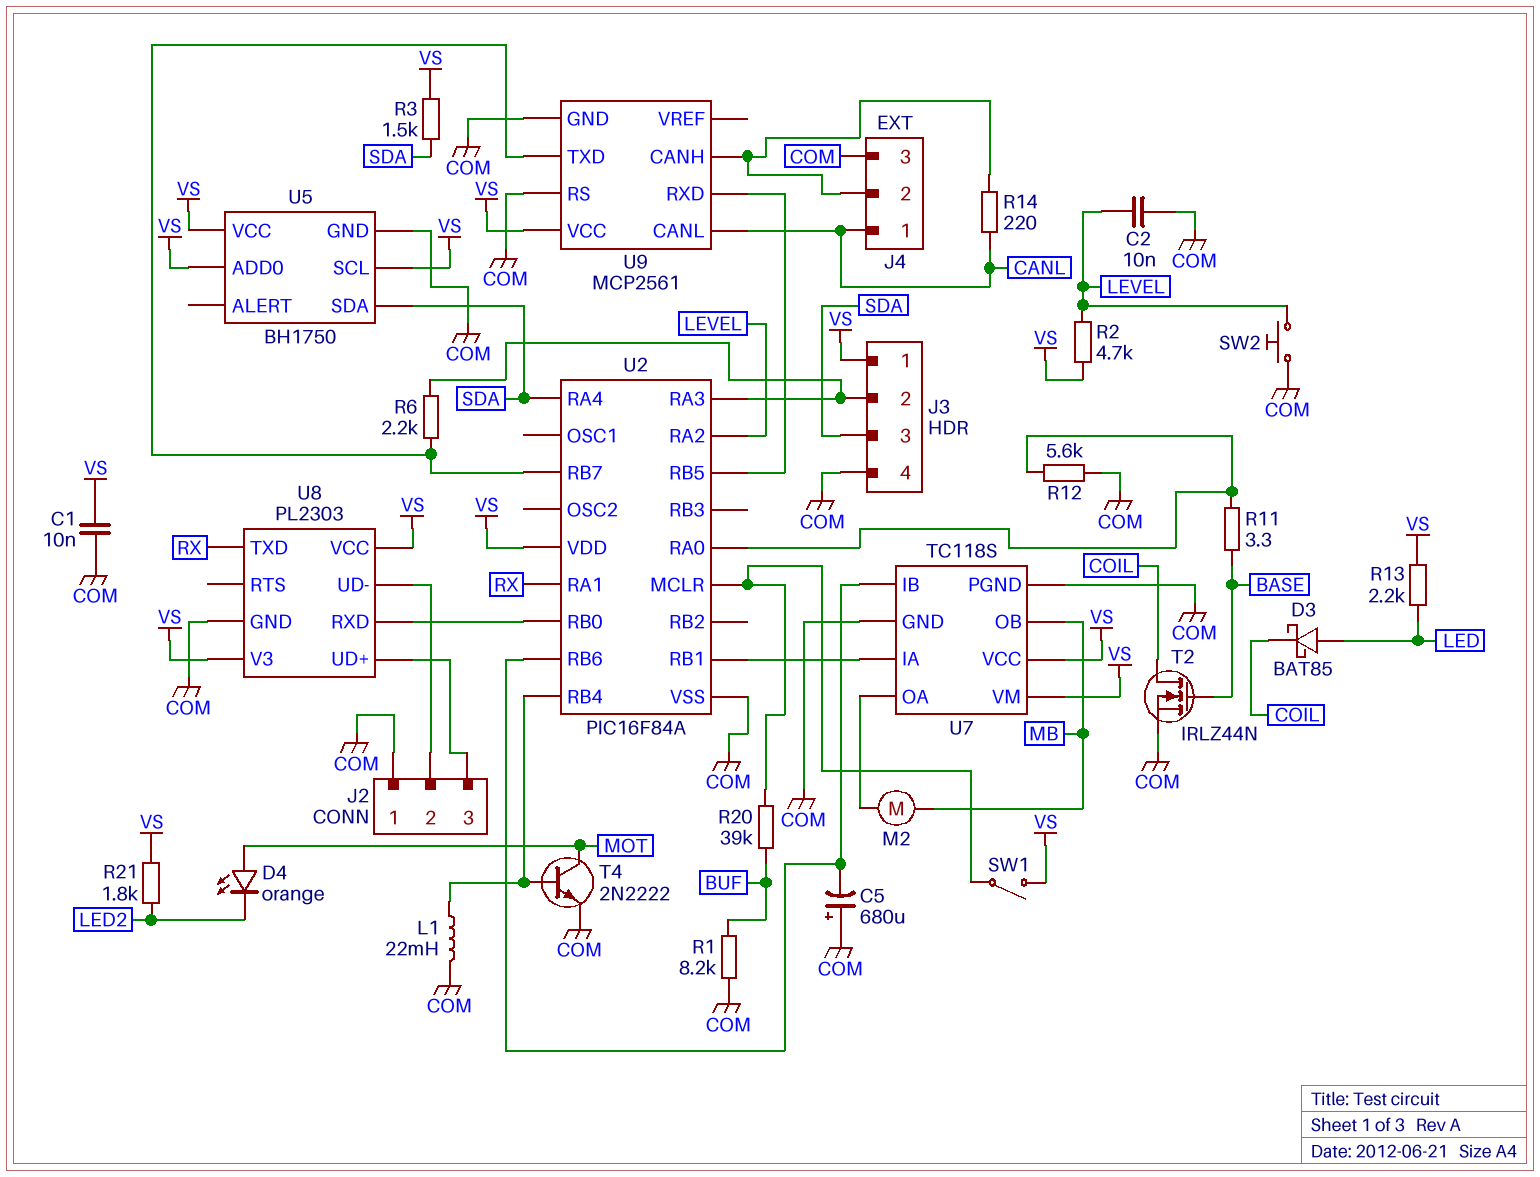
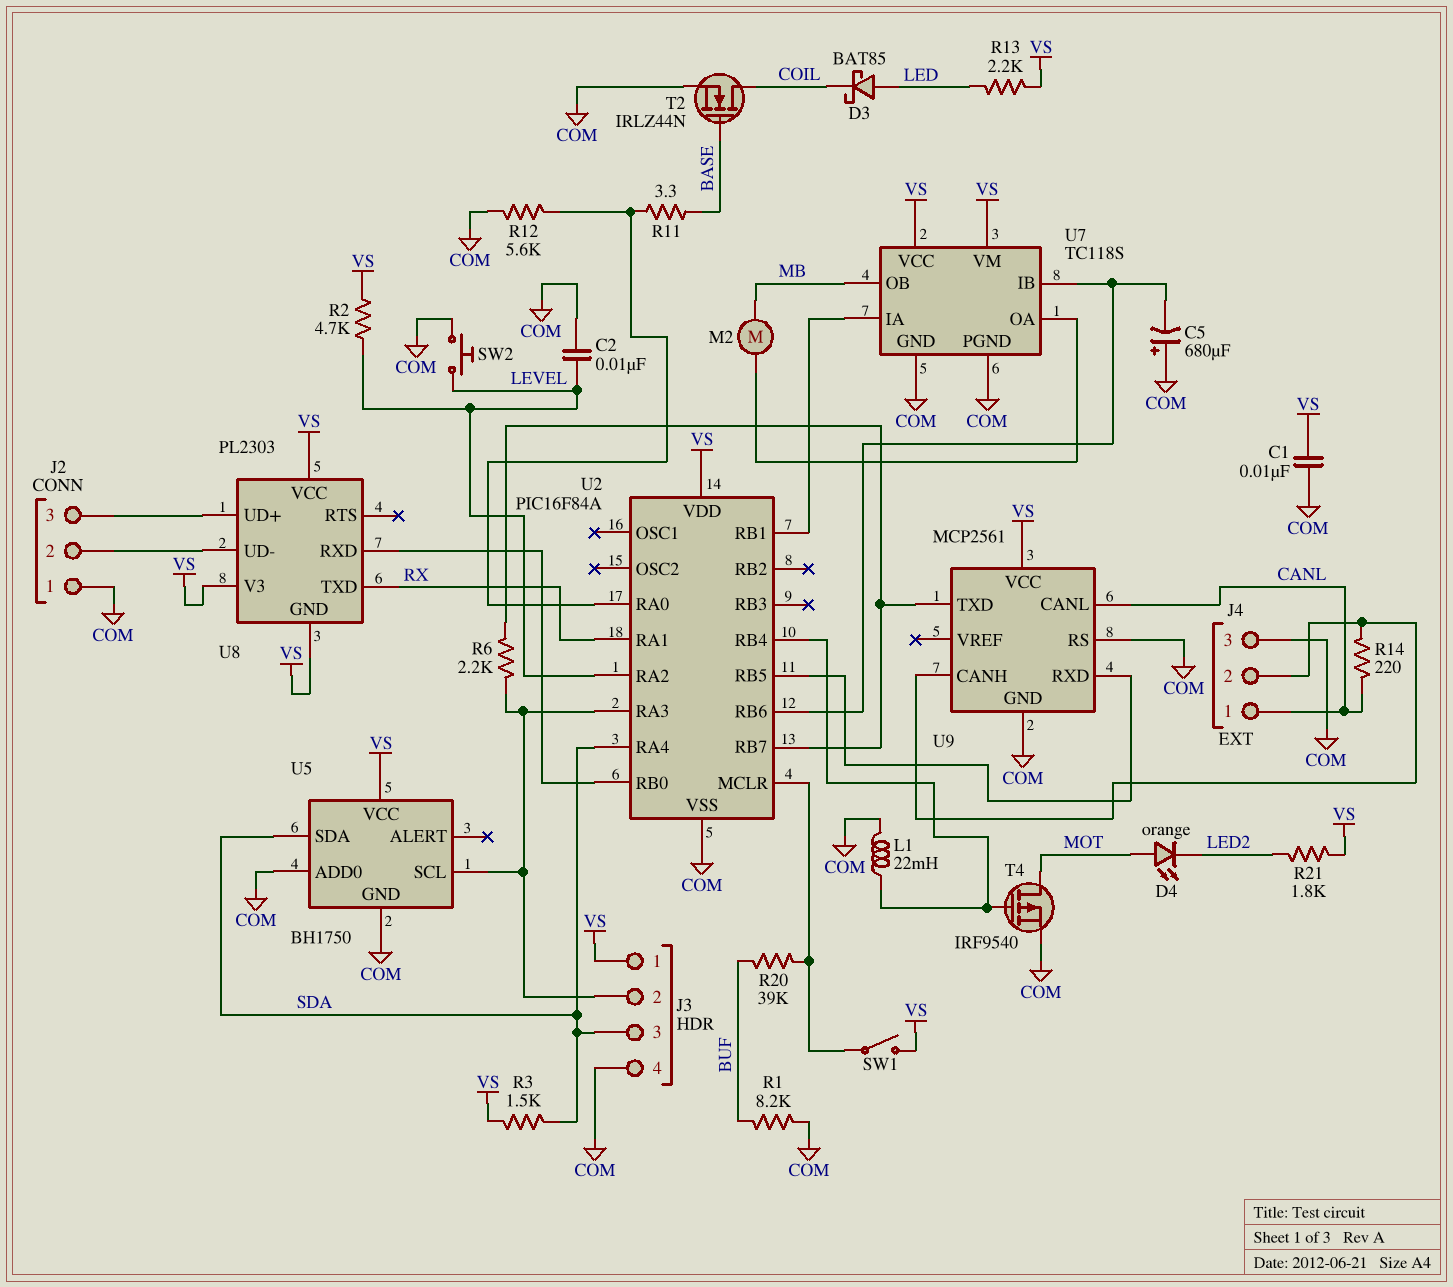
T4: NPN 2N2222 (B U2/RB4, C MOT, E COM) -> PMOS IRF9540 (G U2/RB4, D MOT, S COM)
U5 pin ADD0: VS -> COM
U5 pin SCL: VS -> J3/2
U8 pin GND: COM -> VS

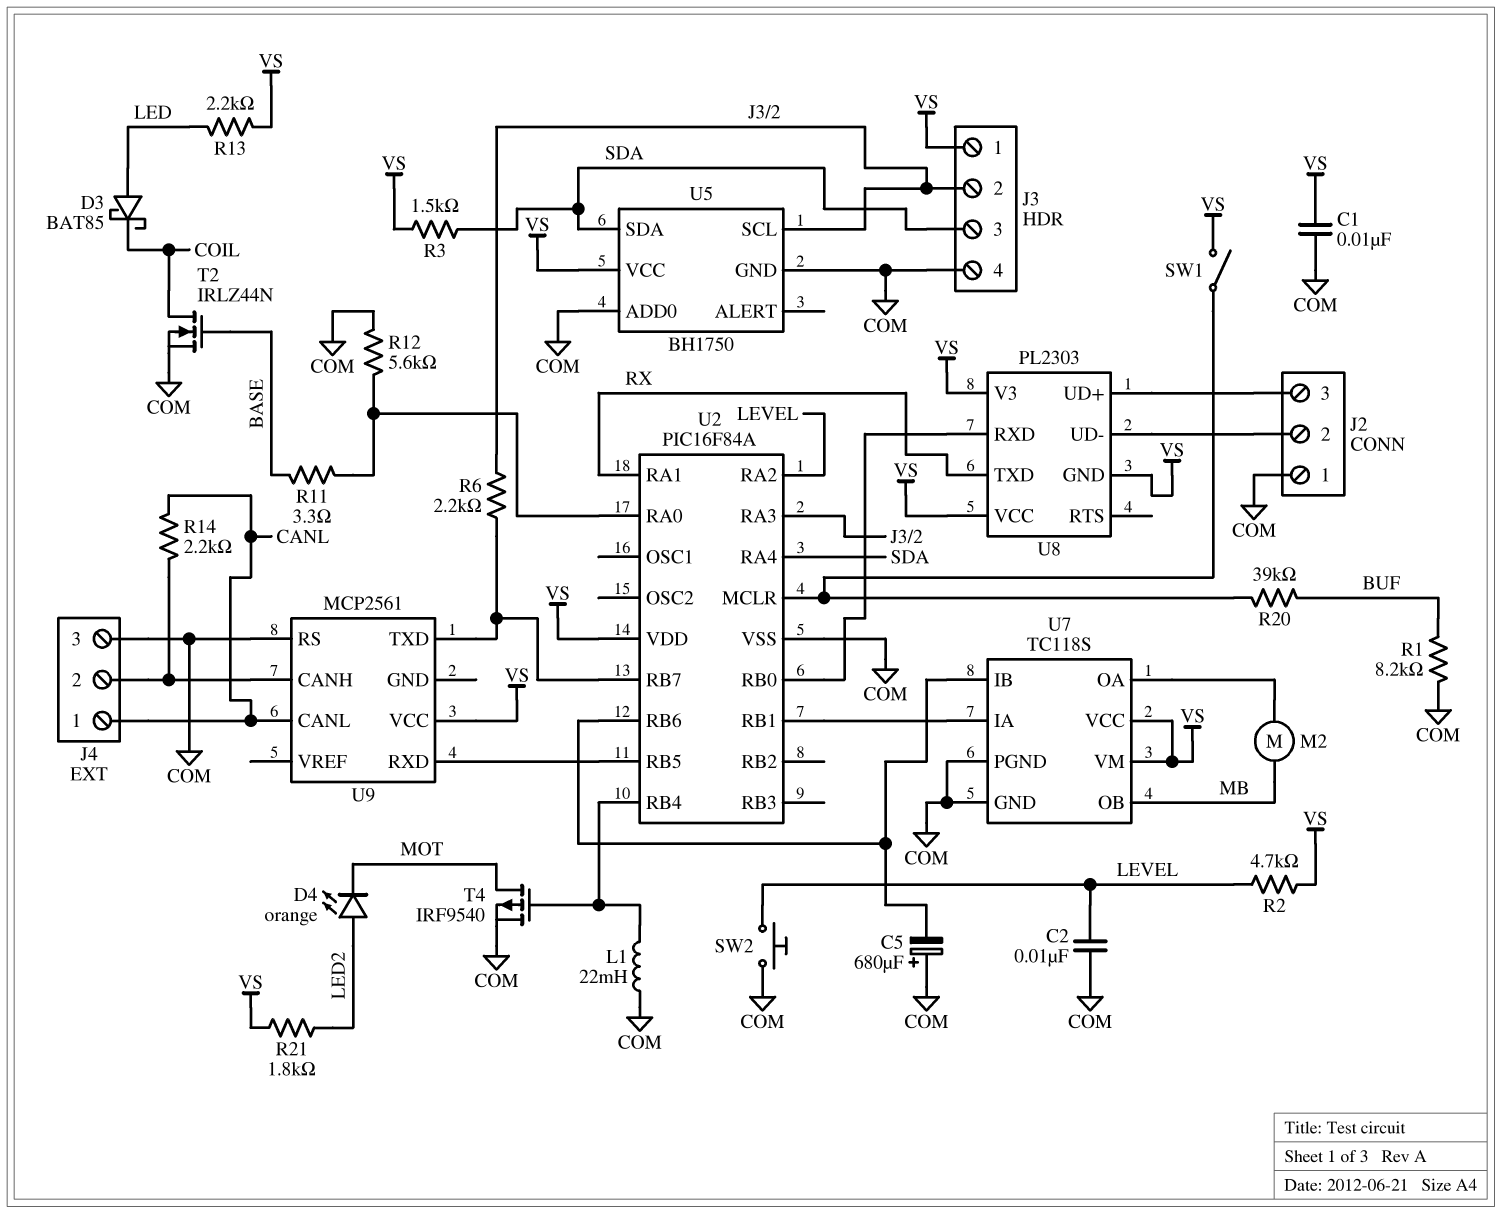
D4: LED orange (A MOT, K LED2) -> LED orange (A LED2, K MOT)
R14: 220 (CANL, J4/2) -> 2.2k (CANL, J4/2)
U9 pin GND: COM -> none

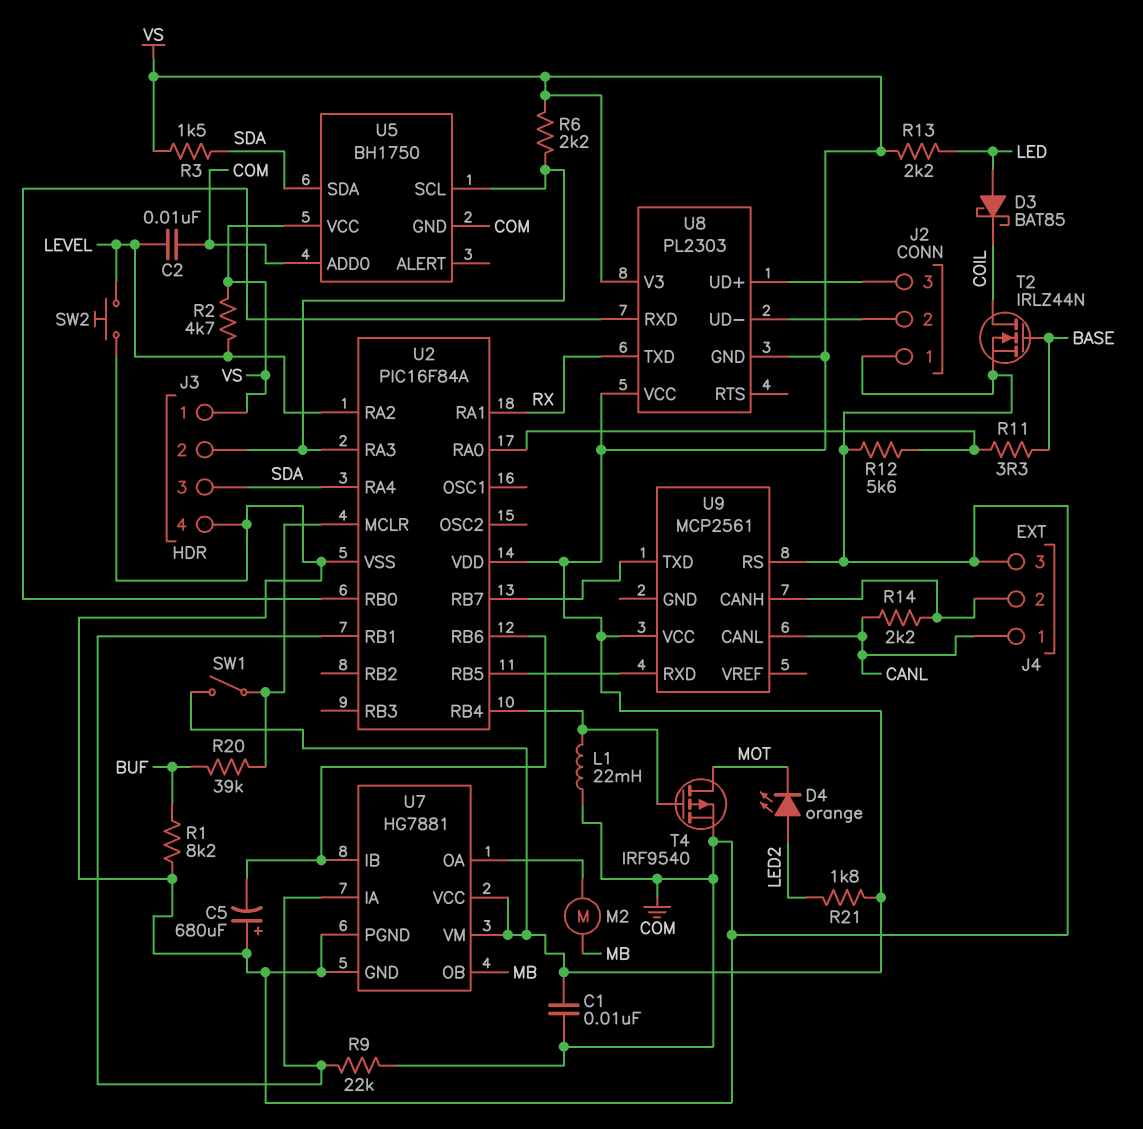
R6: 2.2k (J3/2, U2/RB7) -> 2.2k (J3/2, VS)
R9: none -> 22k (COM, U2/RB1)
U7: TC118S -> HG7881

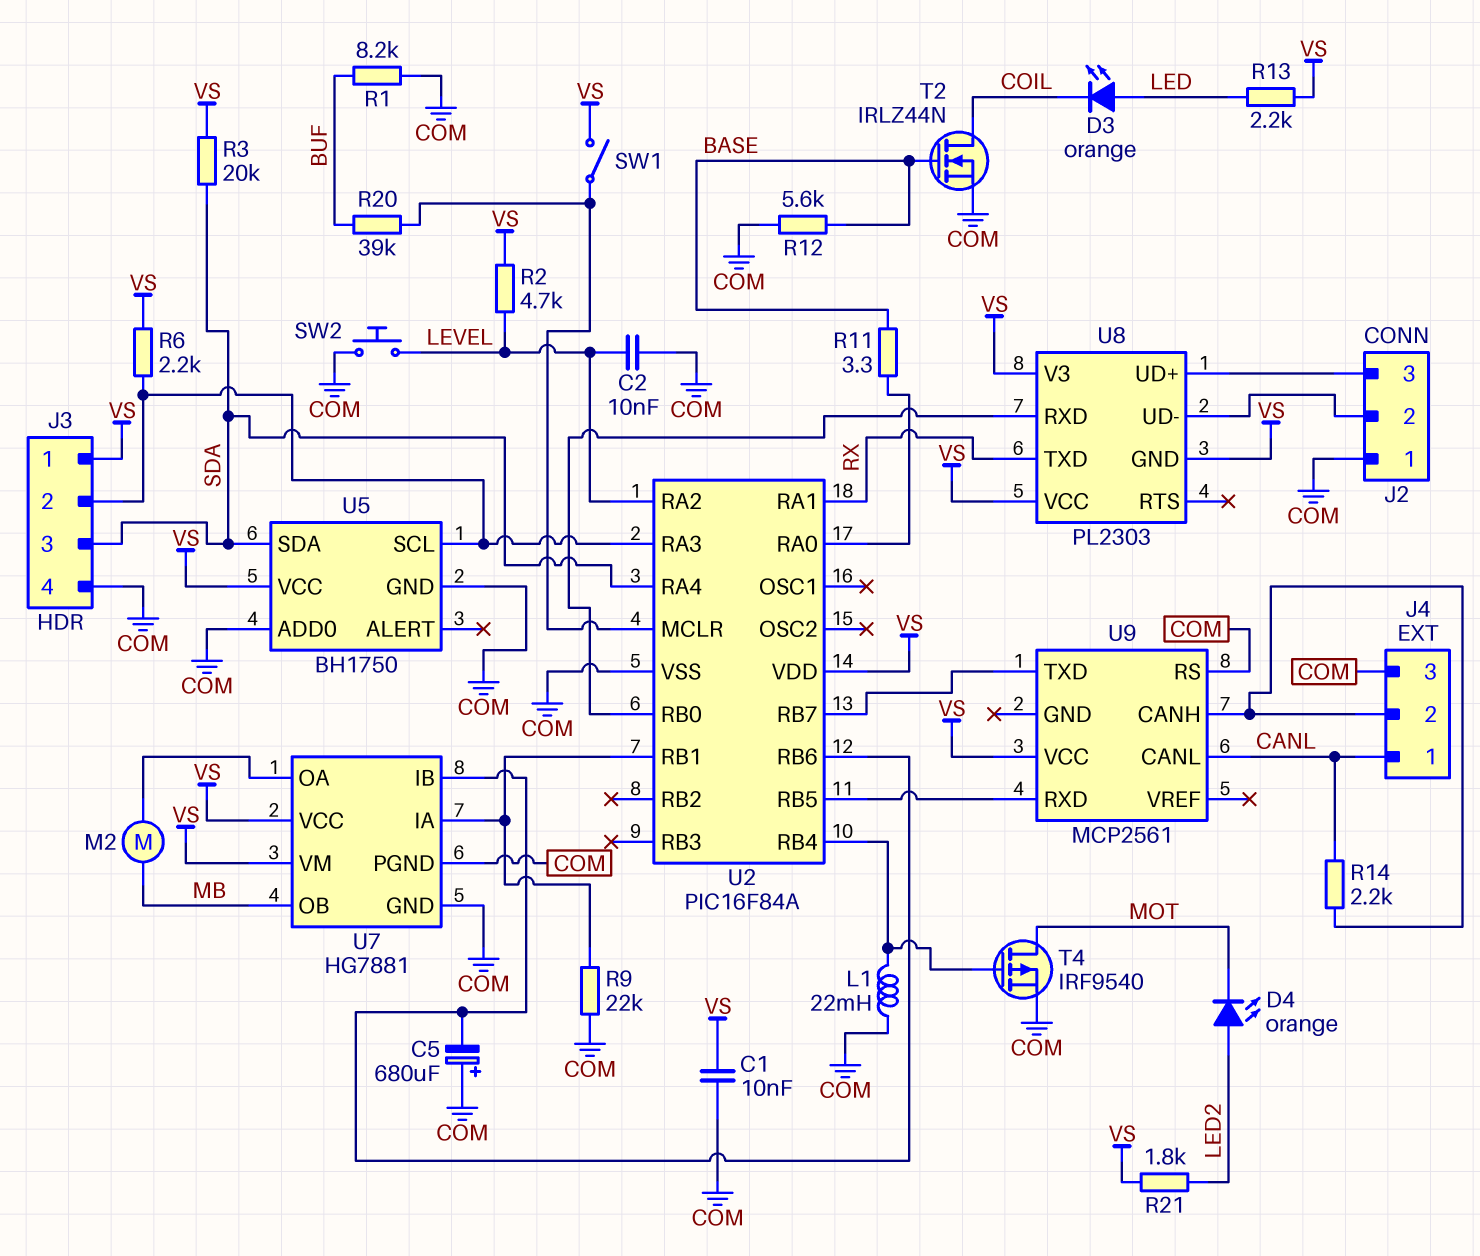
D3: schottky BAT85 (A LED, K COIL) -> LED orange (A LED, K COIL)
R3: 1.5k (SDA, VS) -> 20k (SDA, VS)
R12: 5.6k (COM, U2/RA0) -> 5.6k (BASE, COM)

